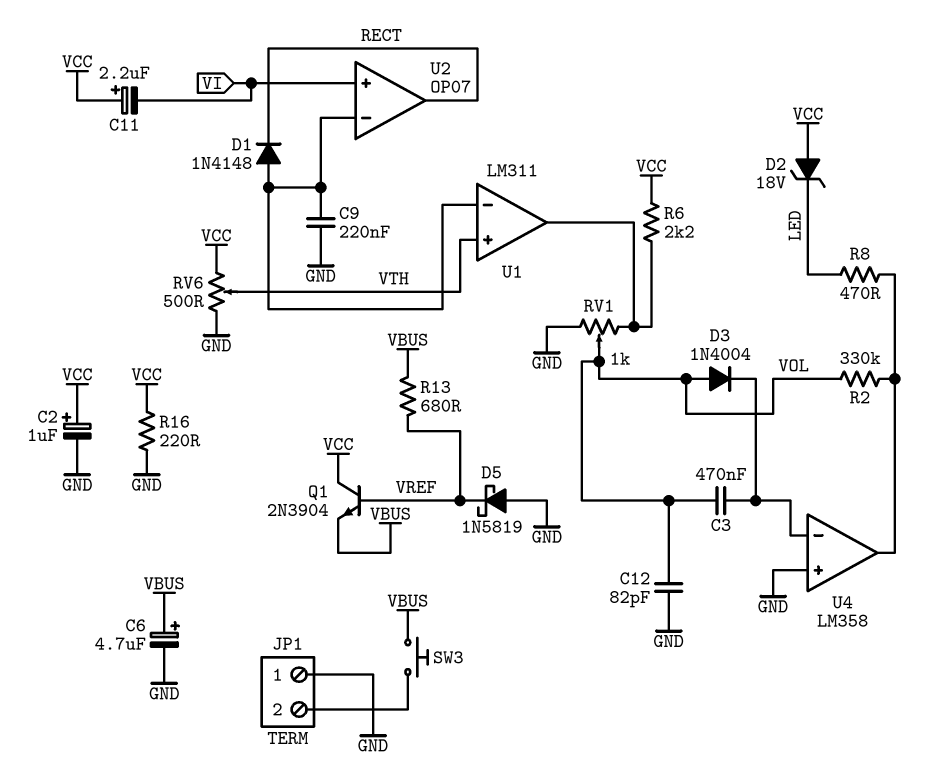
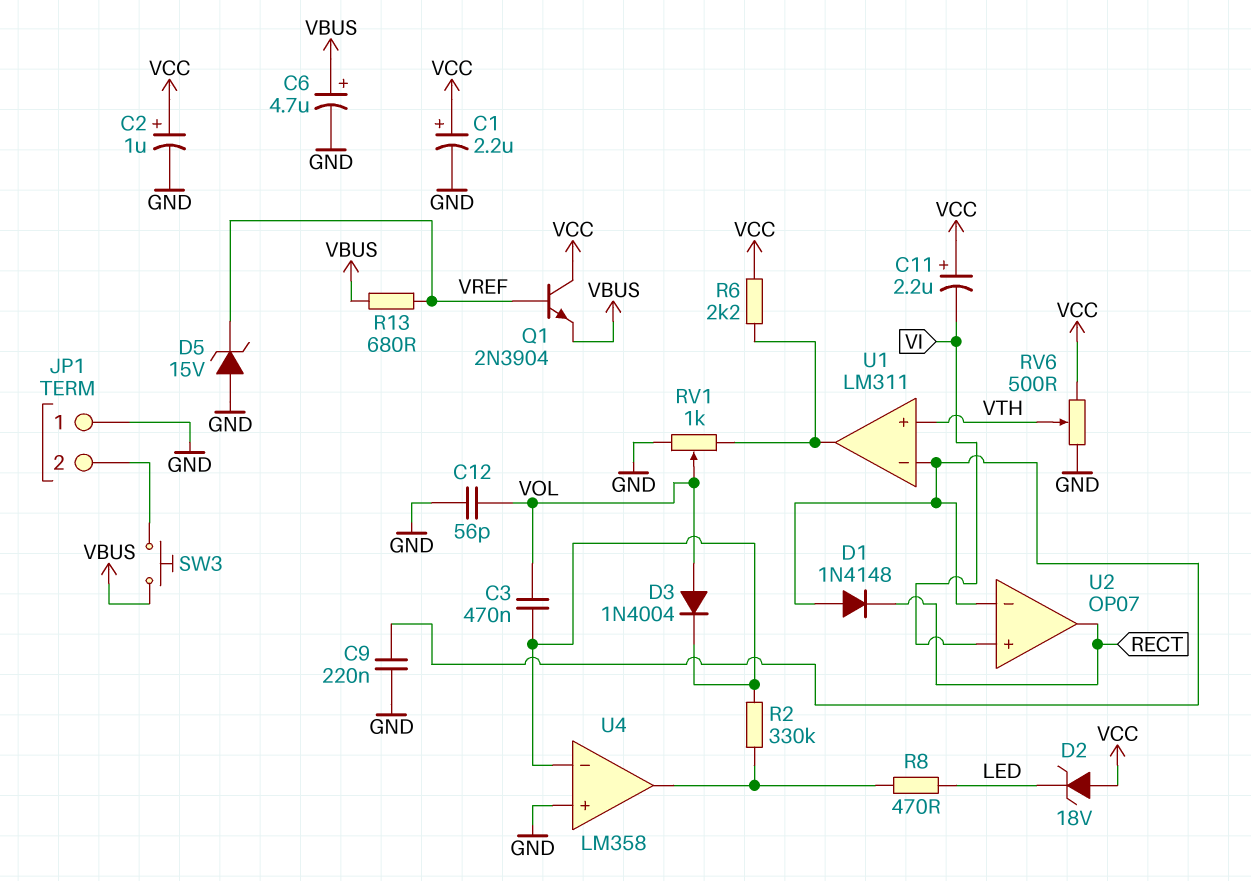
C1: none -> 2.2uF (plus VCC, minus GND)
C12: 82pF (GND, VOL) -> 56pF (GND, VOL)
D5: schottky 1N5819 (A GND, K VREF) -> zener 15V (A GND, K VREF)
R2: 330k (U4/out, VOL) -> 330k (U4/in-, U4/out)
R16: 220 (GND, VCC) -> none

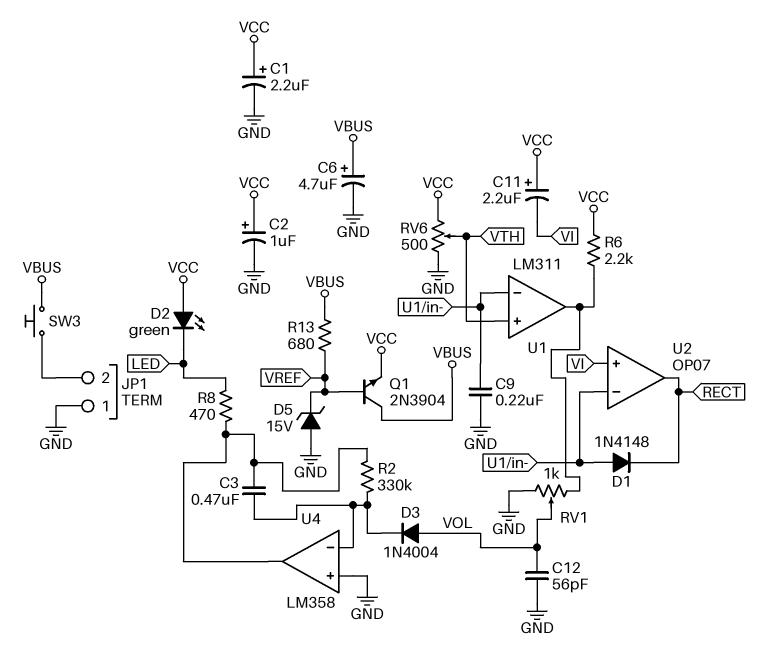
C3: 470nF (U4/in-, VOL) -> 470nF (U4/in-, U4/out)
D2: zener 18V (A VCC, K LED) -> LED green (A VCC, K LED)
Q1: NPN 2N3904 (B VREF, C VCC, E VBUS) -> NPN 2N3904 (B VREF, C VBUS, E VCC)

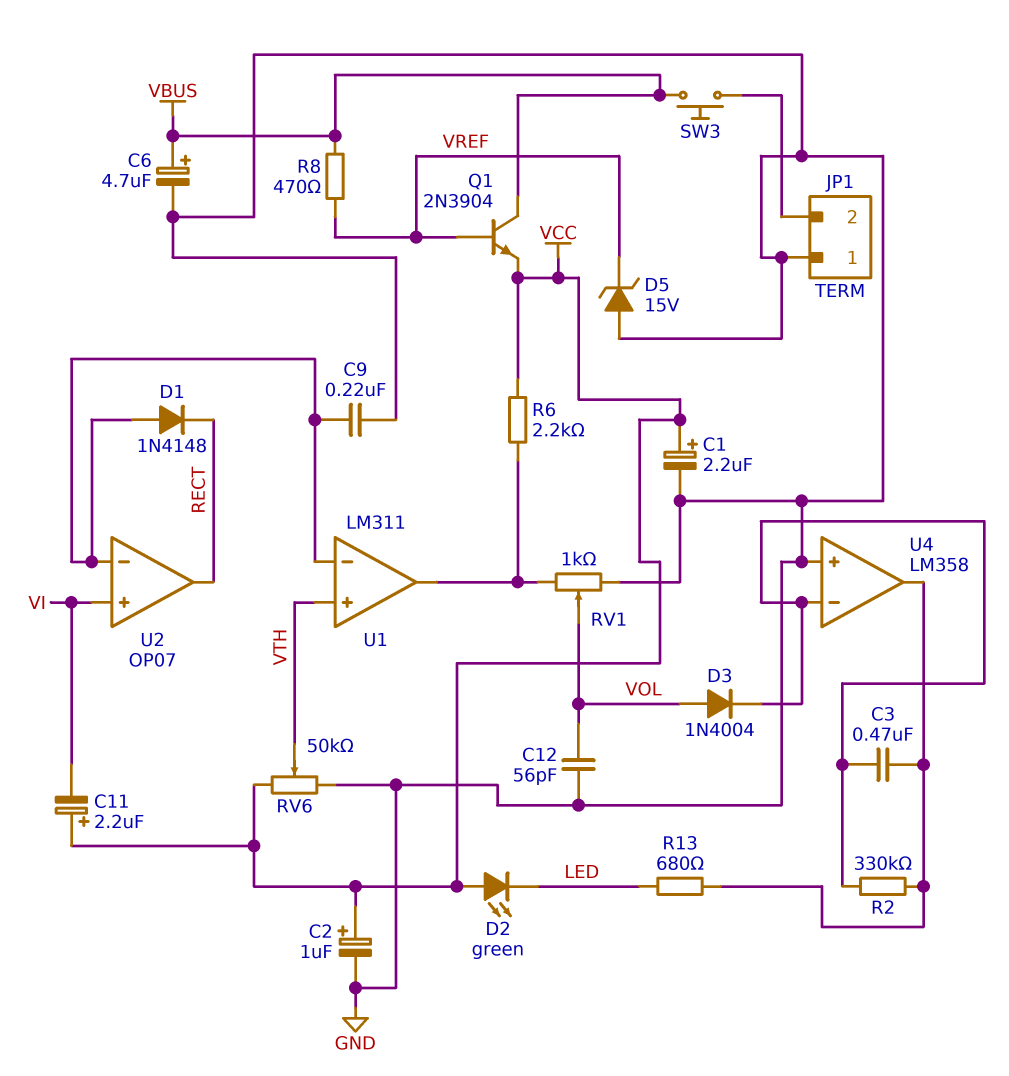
R8: 470 (LED, U4/out) -> 470 (VBUS, VREF)
R13: 680 (VBUS, VREF) -> 680 (LED, U4/out)
RV6: 500 (GND, VCC, wiper VTH) -> 50k (GND, VCC, wiper VTH)

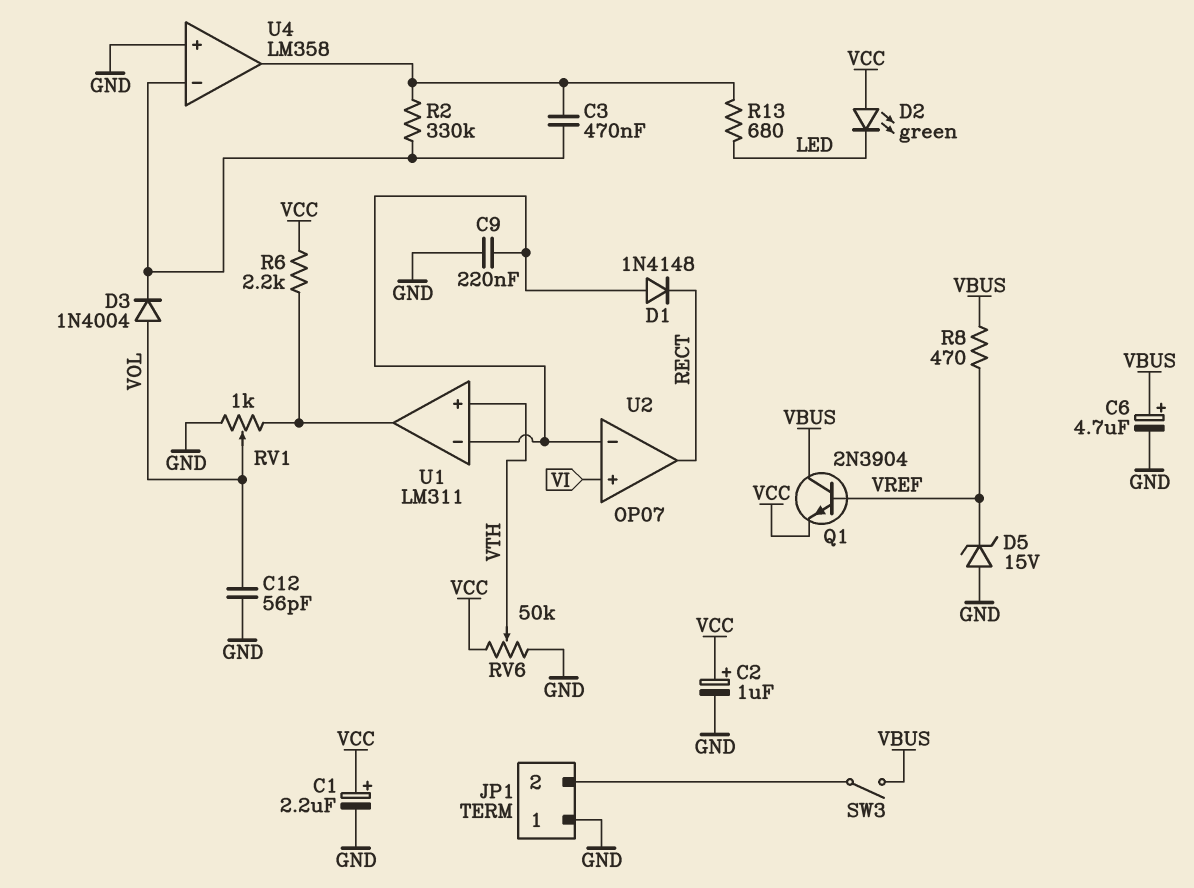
C11: 2.2uF (plus VCC, minus VI) -> none
SW3: button (JP1/2, VBUS) -> switch (JP1/2, VBUS)

